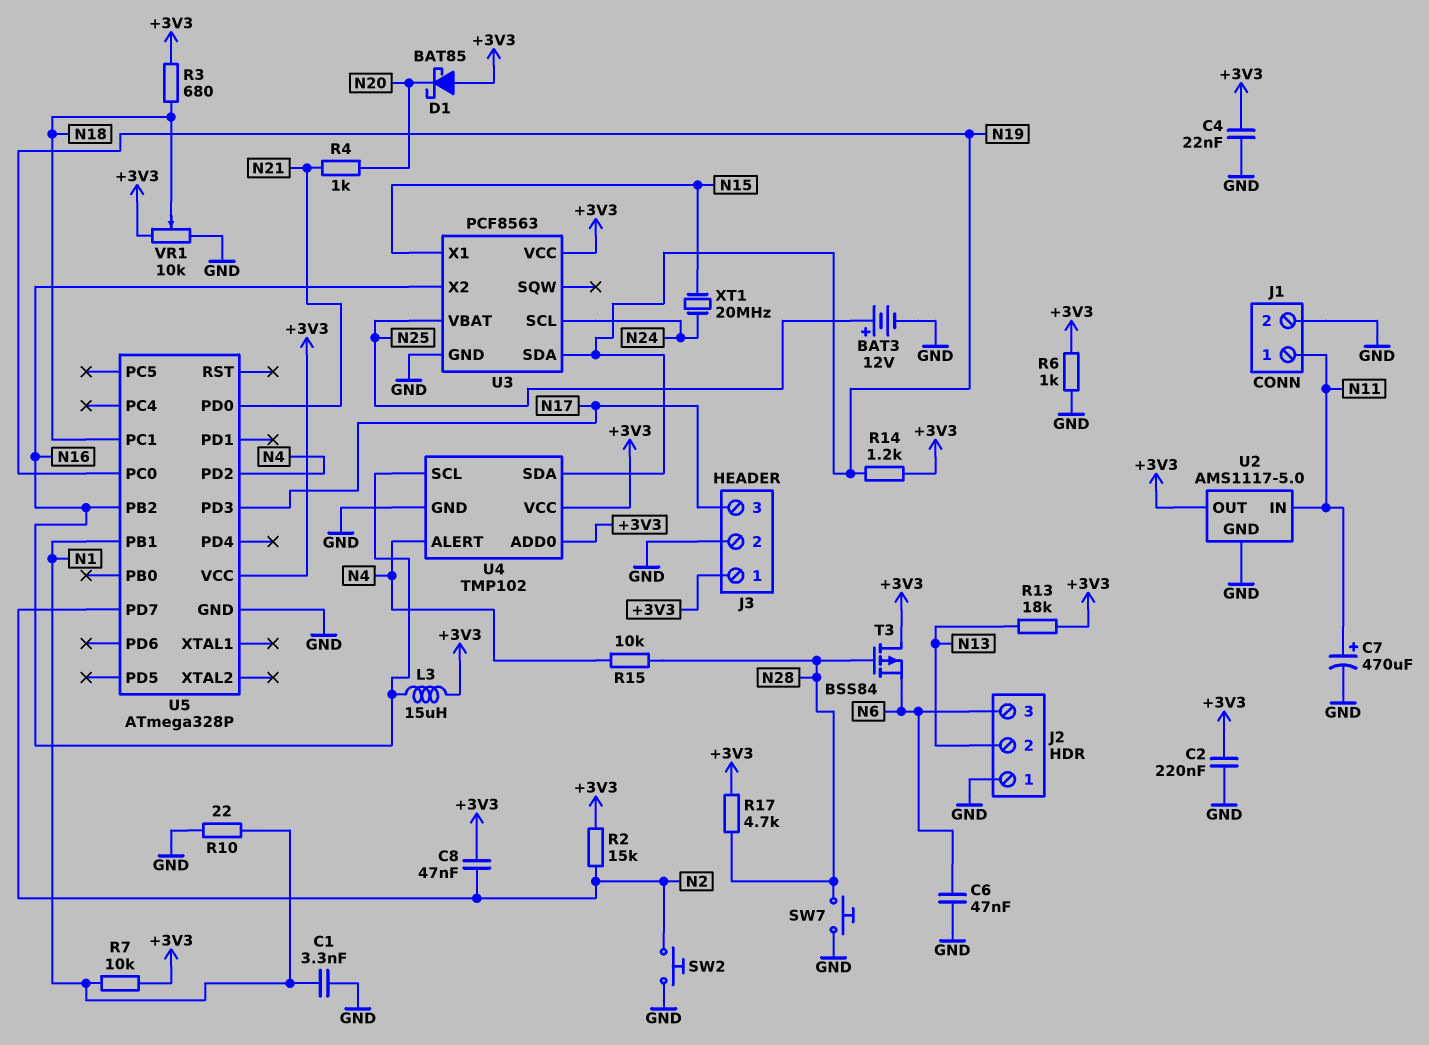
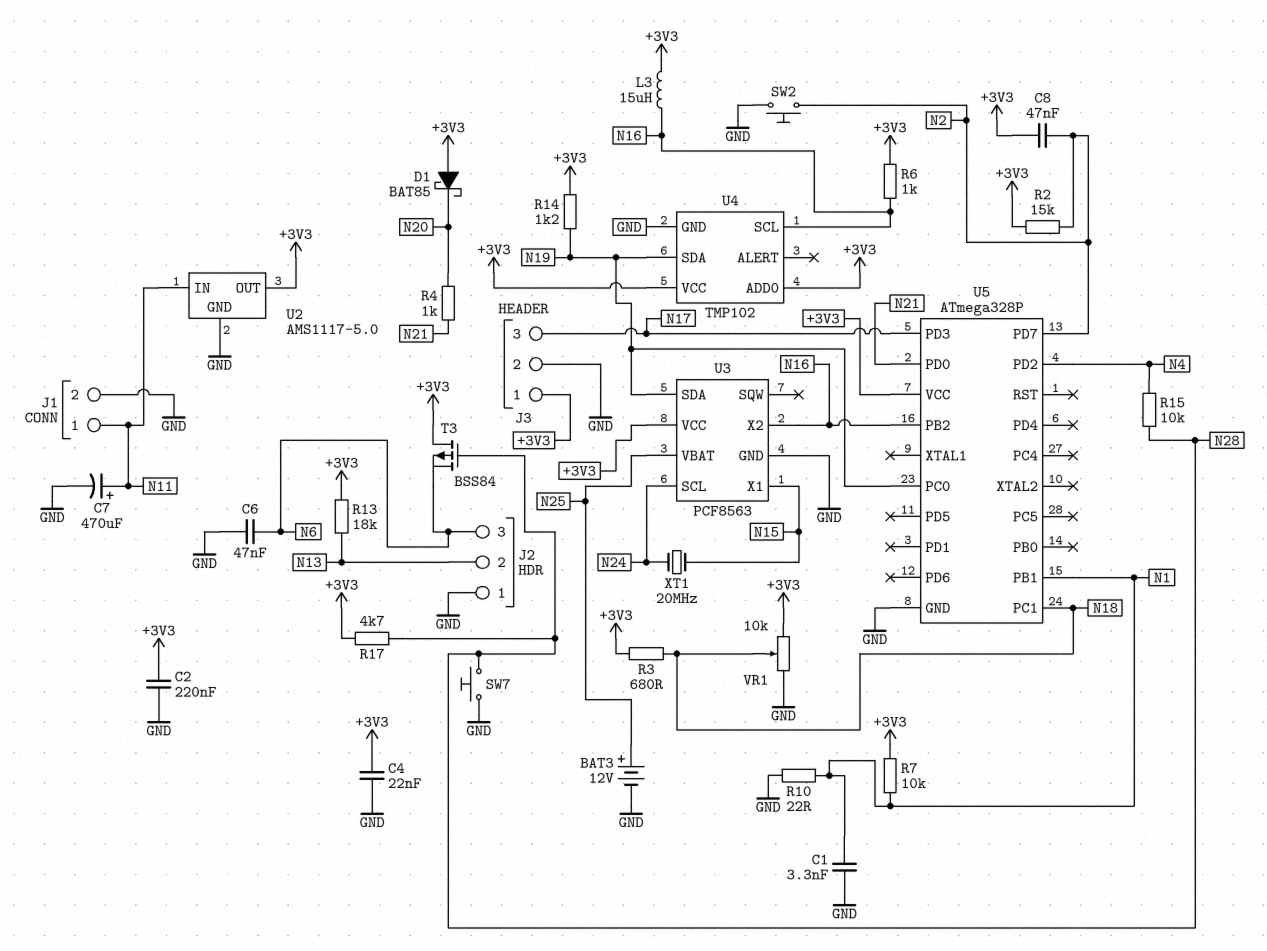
R6: 1k (+3V3, GND) -> 1k (+3V3, N16)
U4 pin ALERT: N4 -> none

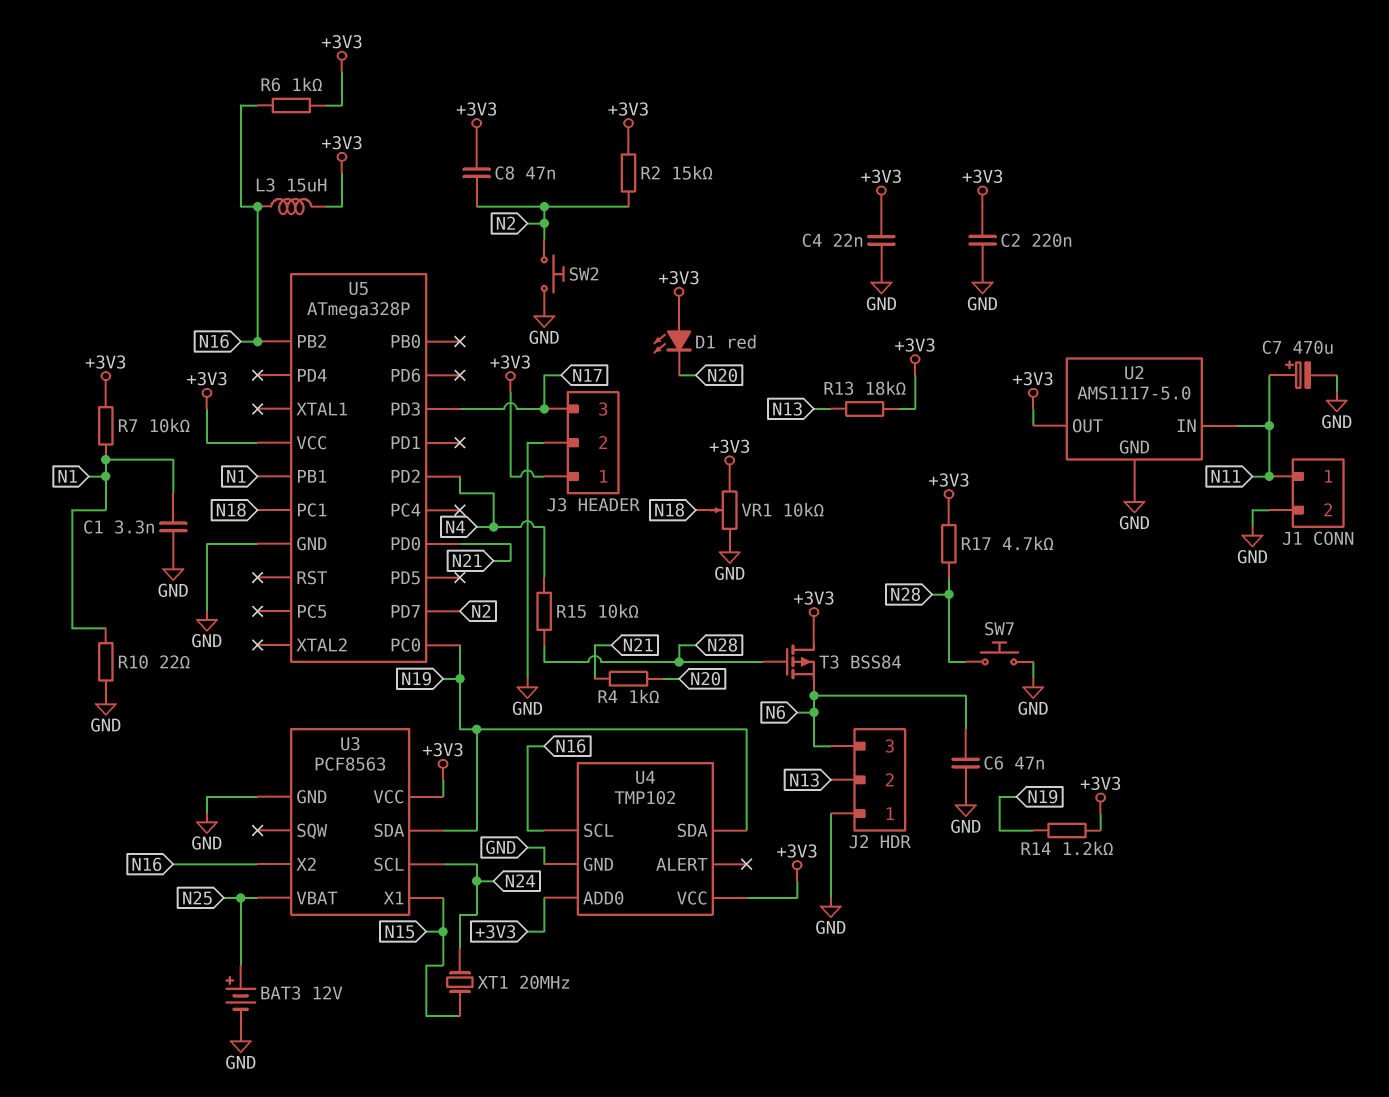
D1: schottky BAT85 (A +3V3, K N20) -> LED red (A +3V3, K N20)
R3: 680 (+3V3, N18) -> none

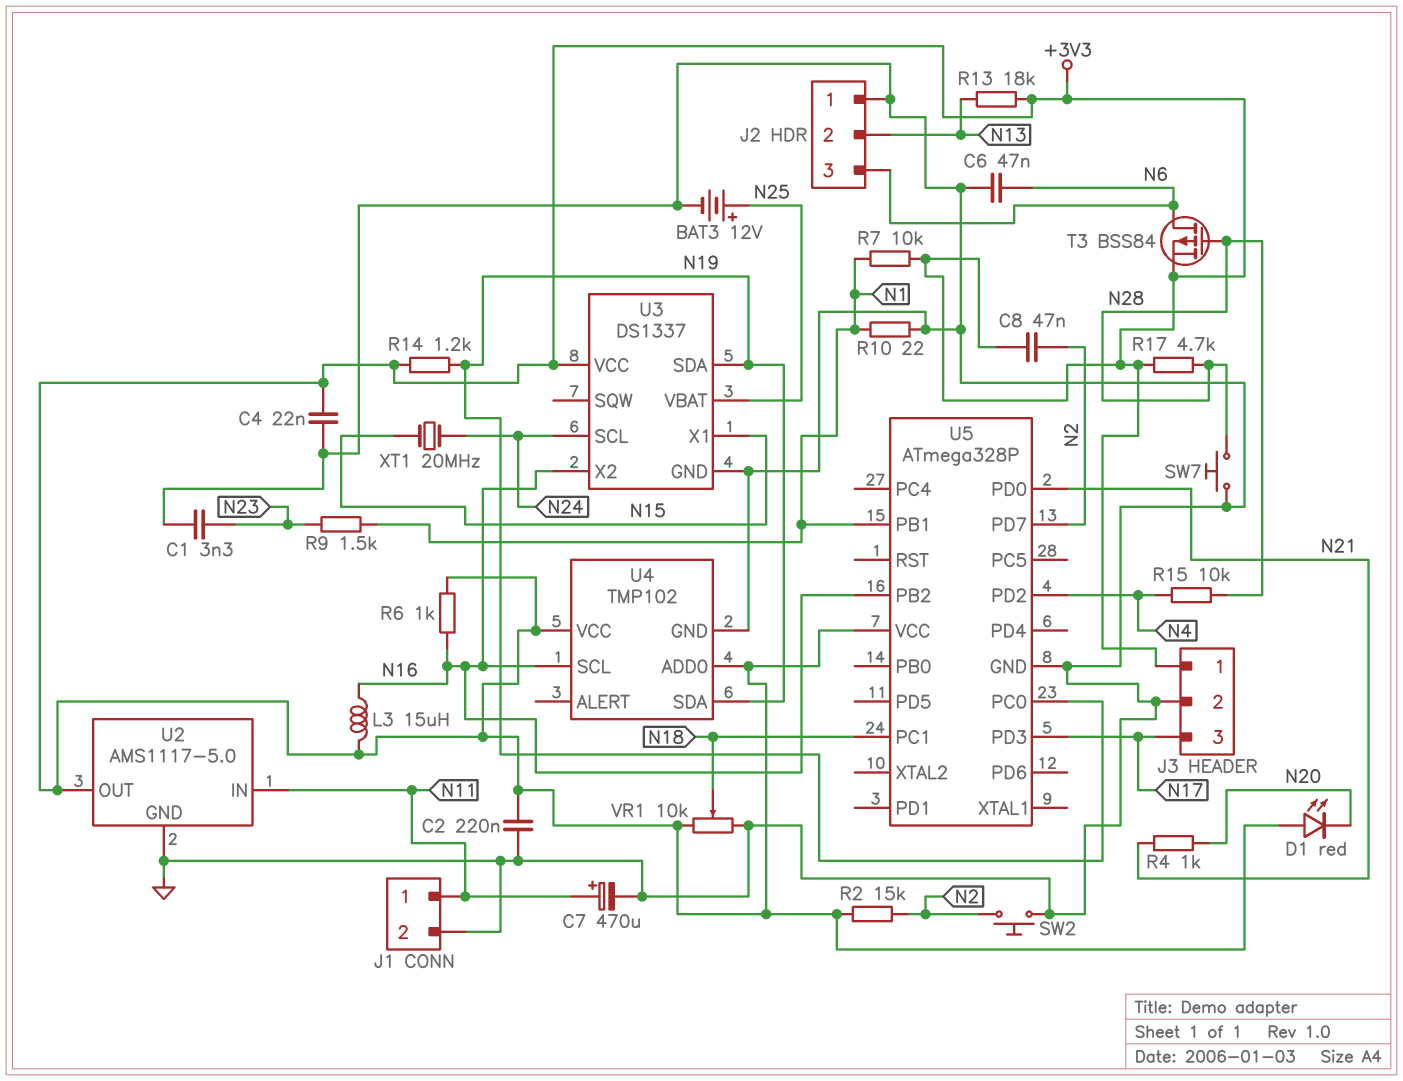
C1: 3.3nF (GND, N1) -> 3.3nF (GND, N23)
R9: none -> 1.5k (N1, N23)
T3: PMOS BSS84 (G N28, D +3V3, S N6) -> PMOS BSS84 (G N28, D N6, S +3V3)
U3: PCF8563 -> DS1337

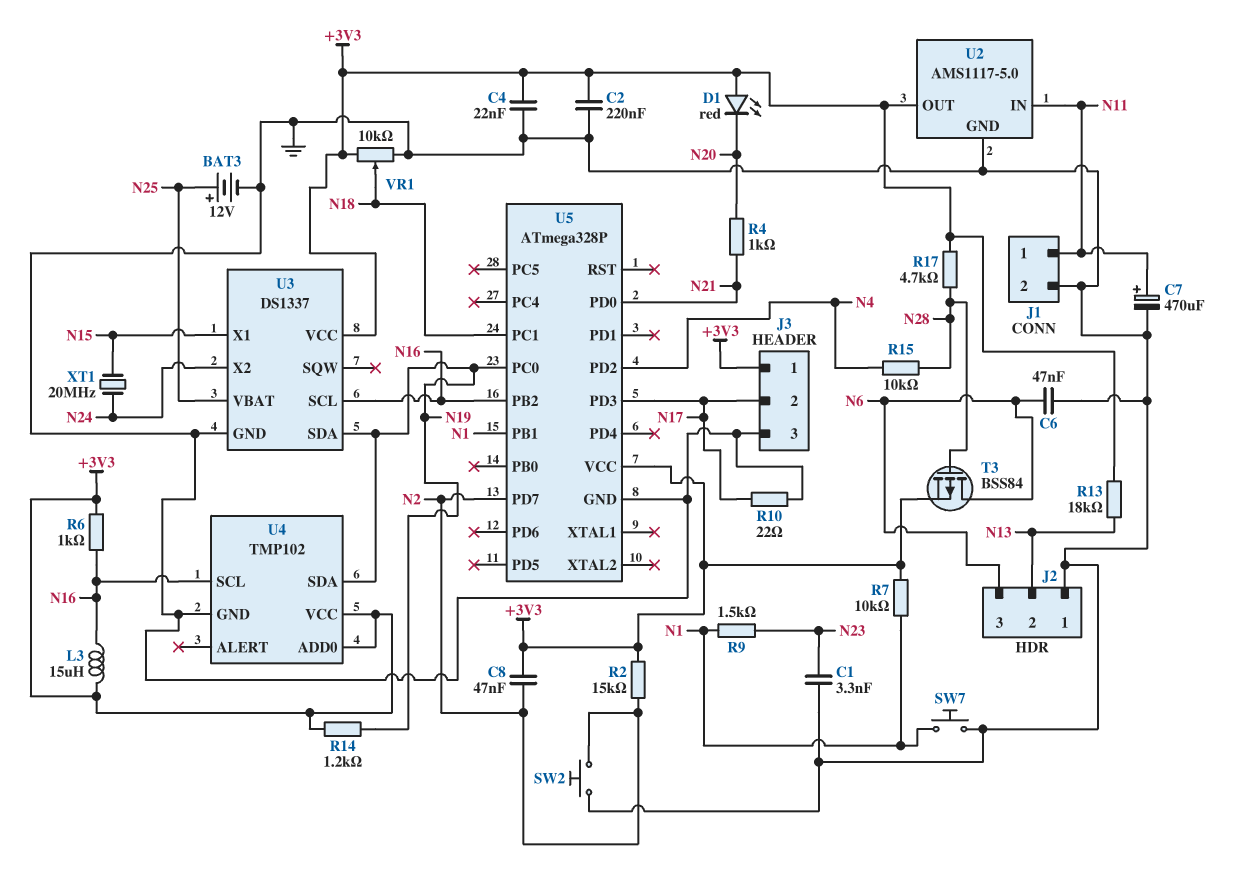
J3 pin 2: GND -> N17
J3 pin 3: N17 -> GND
R10: 22 (GND, N1) -> 22 (GND, N17)
SW7: button (GND, N28) -> button (GND, N1)
U3 pin SCL: N24 -> N16
U3 pin X2: N16 -> N24

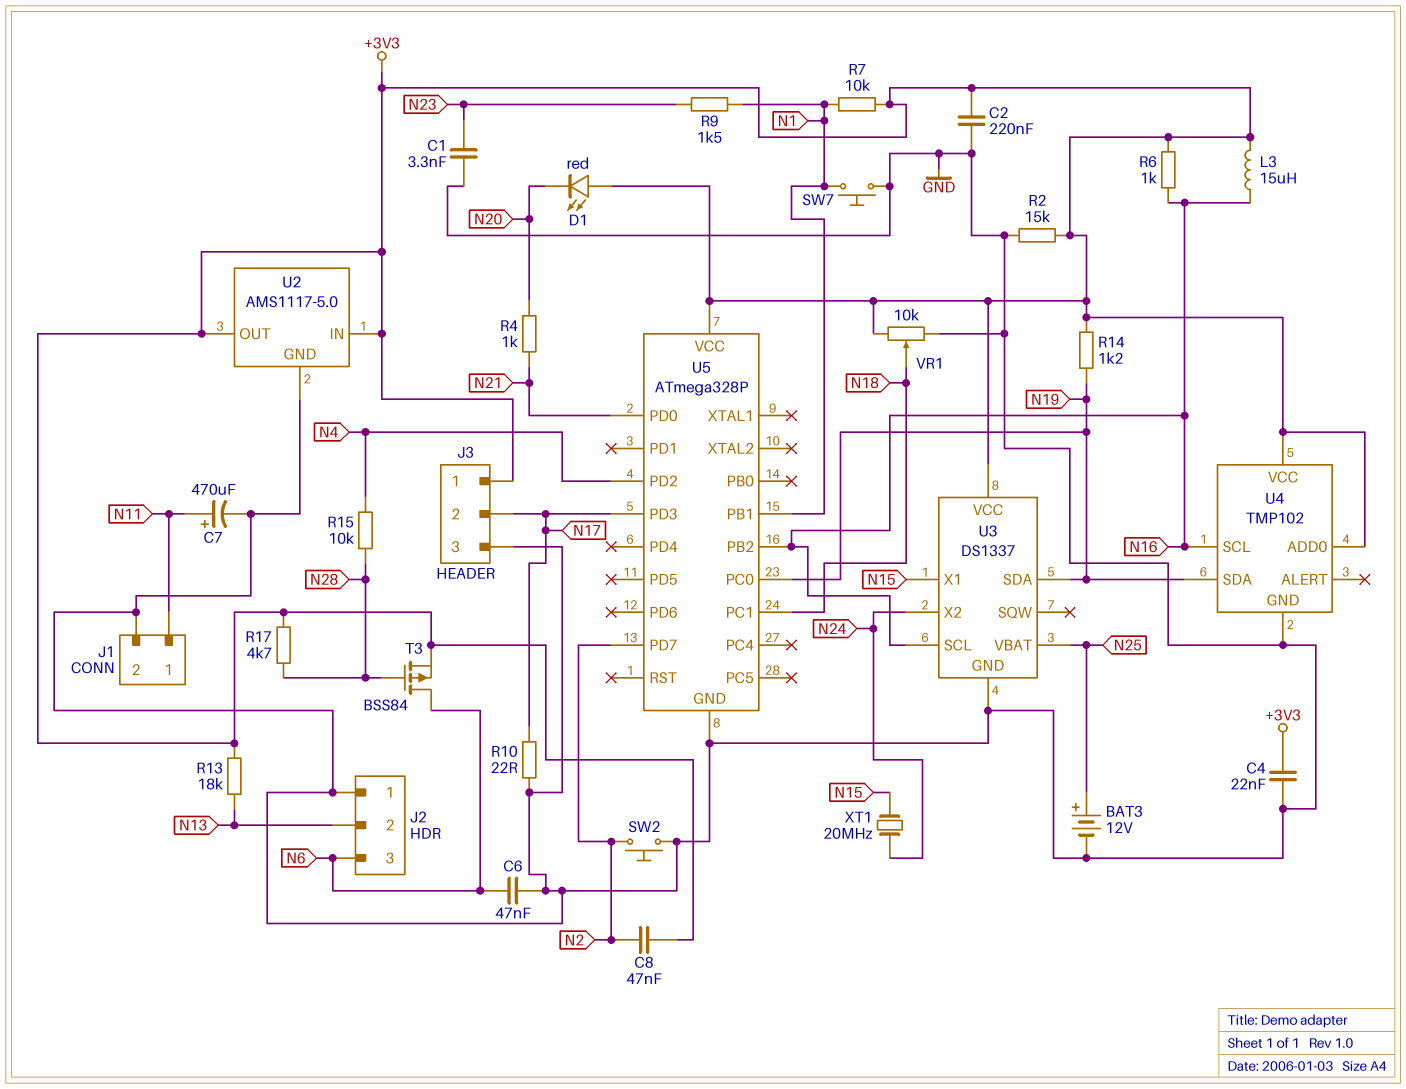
R2: 15k (+3V3, N2) -> 15k (+3V3, GND)
U2 pin IN: N11 -> +3V3

